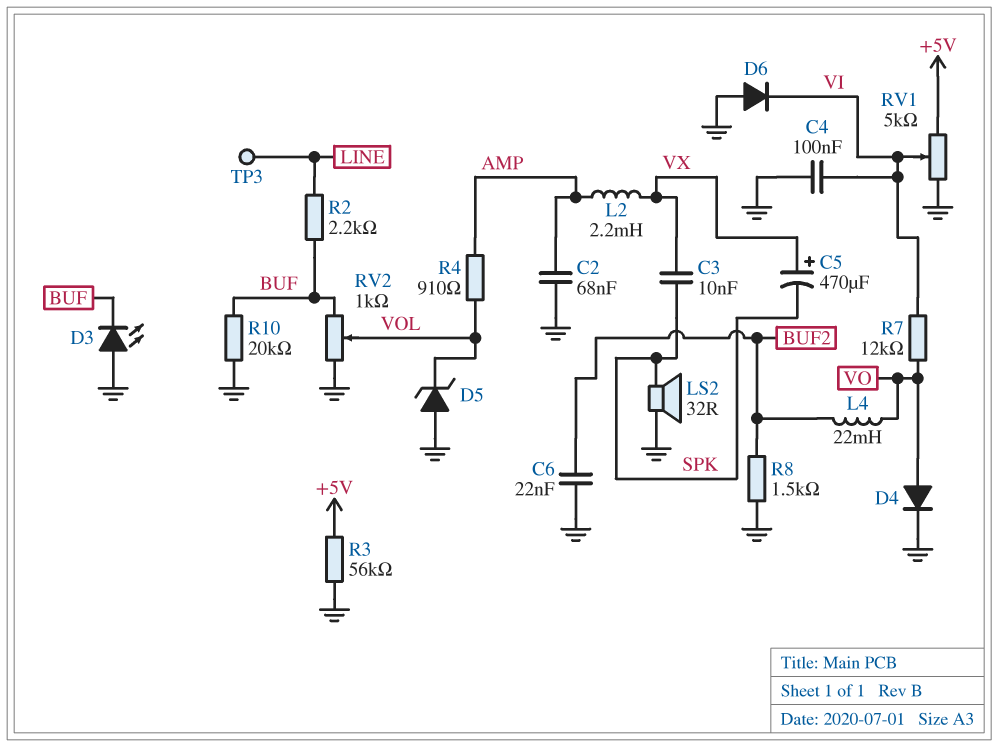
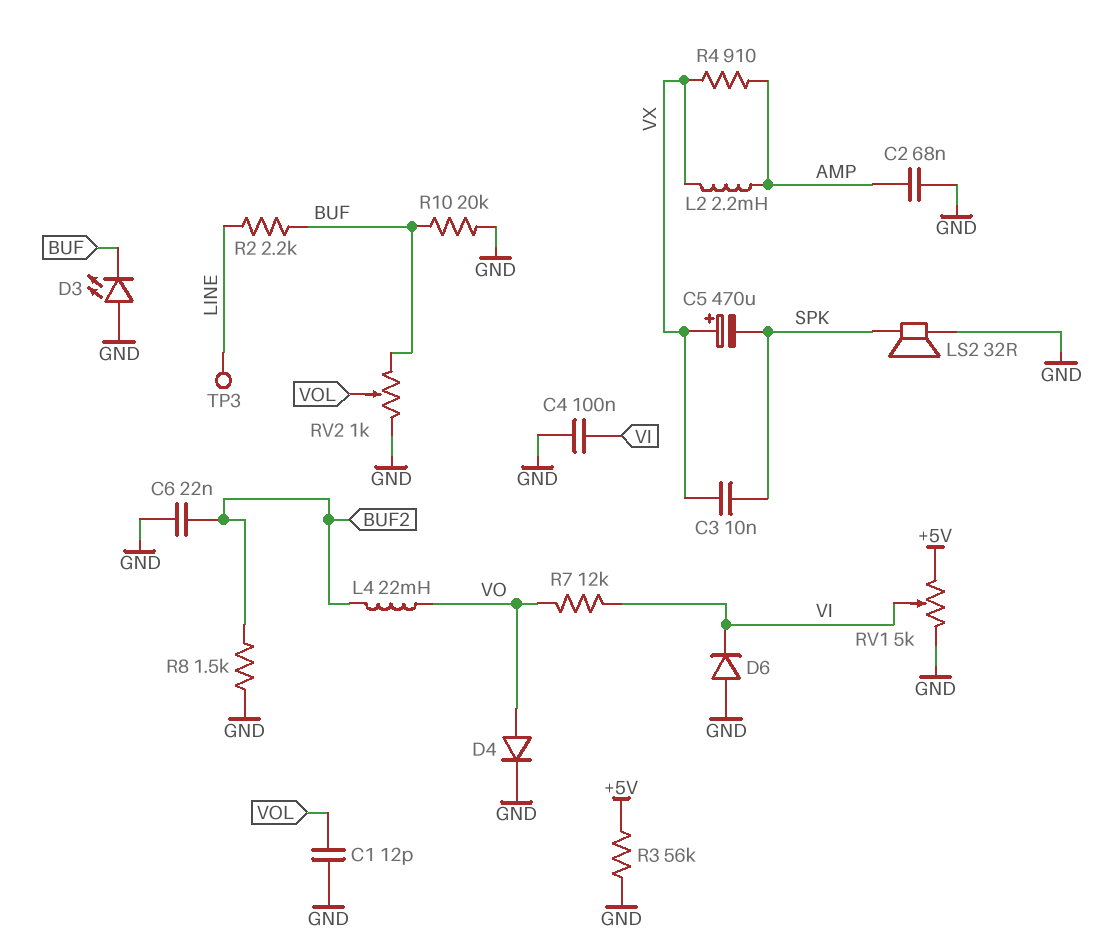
C1: none -> 12pF (GND, VOL)
D5: zener (A GND, K VOL) -> none
R4: 910 (AMP, VOL) -> 910 (AMP, VX)

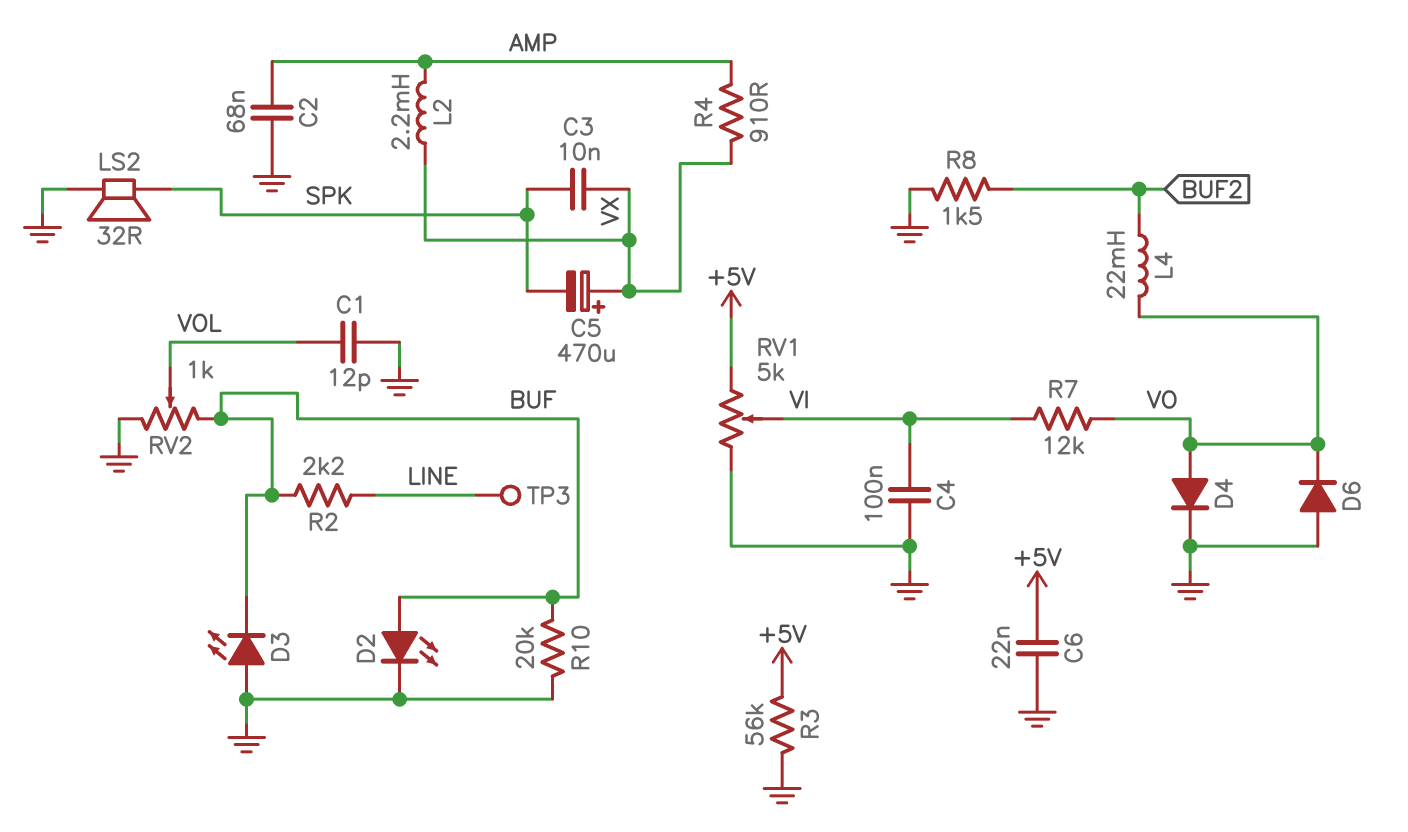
C6: 22nF (BUF2, GND) -> 22nF (+5V, GND)
D2: none -> LED (A BUF, K GND)
D6: diode (A GND, K VI) -> diode (A GND, K VO)

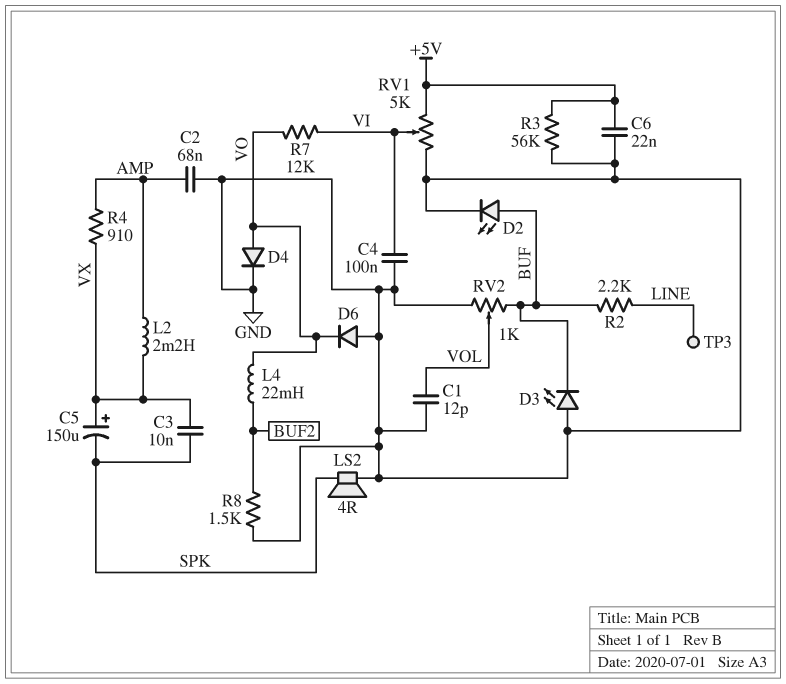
C5: 470uF (plus VX, minus SPK) -> 150uF (plus VX, minus SPK)
LS2: speaker 32R (GND, SPK) -> speaker 4R (GND, SPK)
R10: 20k (BUF, GND) -> none

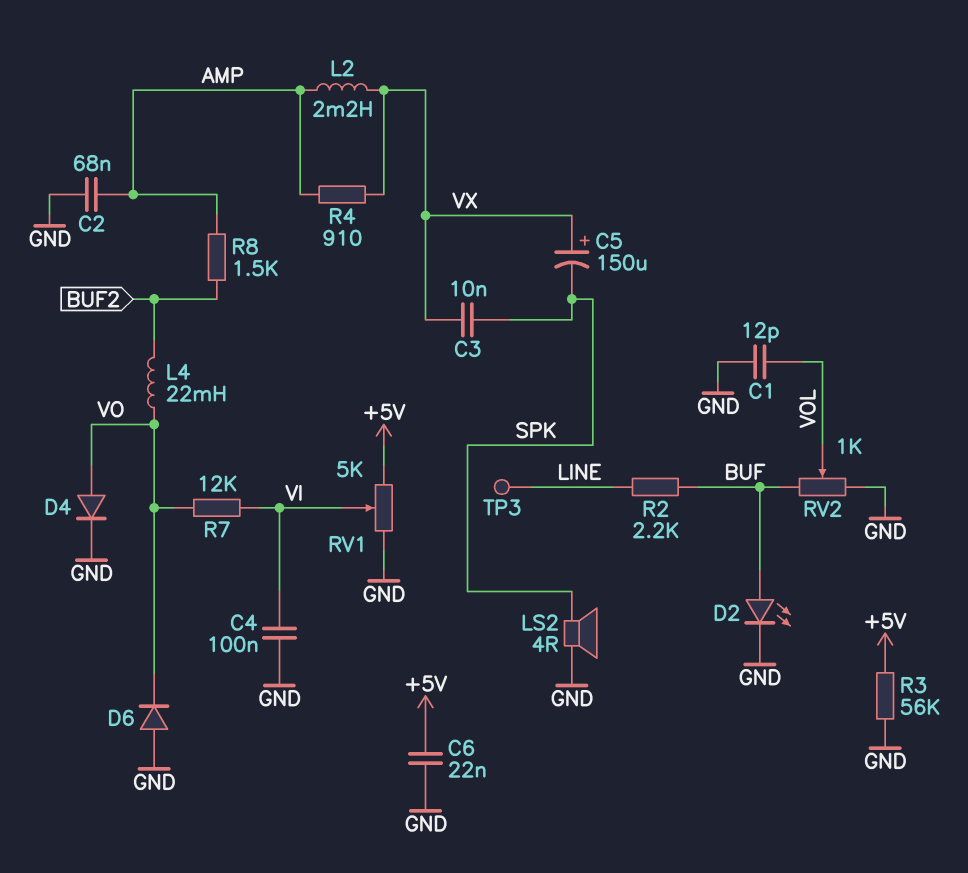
D3: LED (A GND, K BUF) -> none
R8: 1.5k (BUF2, GND) -> 1.5k (AMP, BUF2)

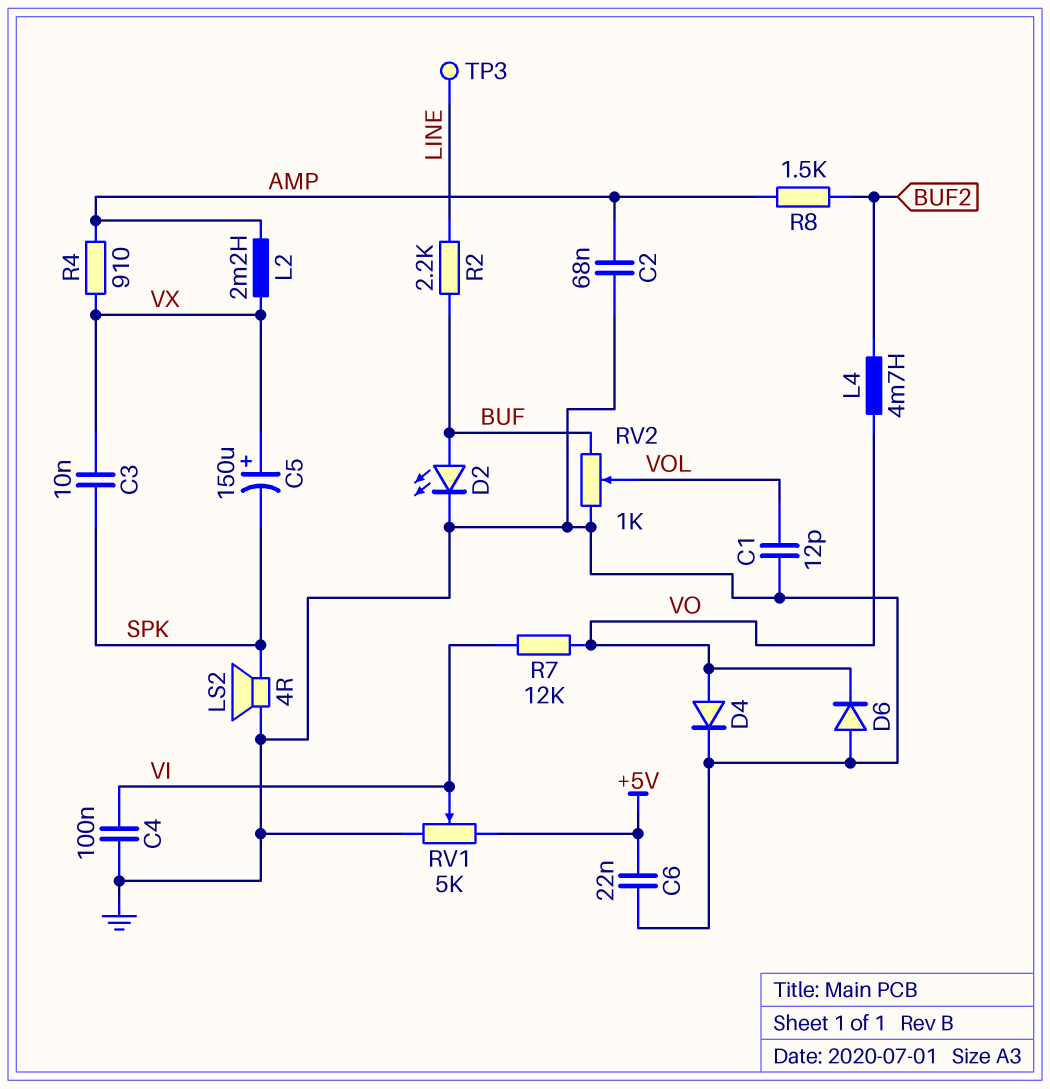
L4: 22mH (BUF2, VO) -> 4.7mH (BUF2, VO)
R3: 56k (+5V, GND) -> none

